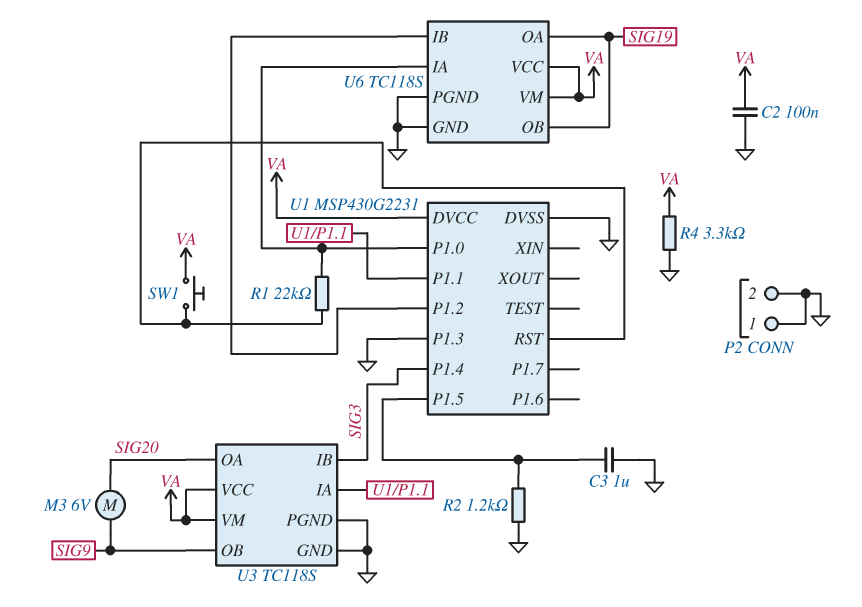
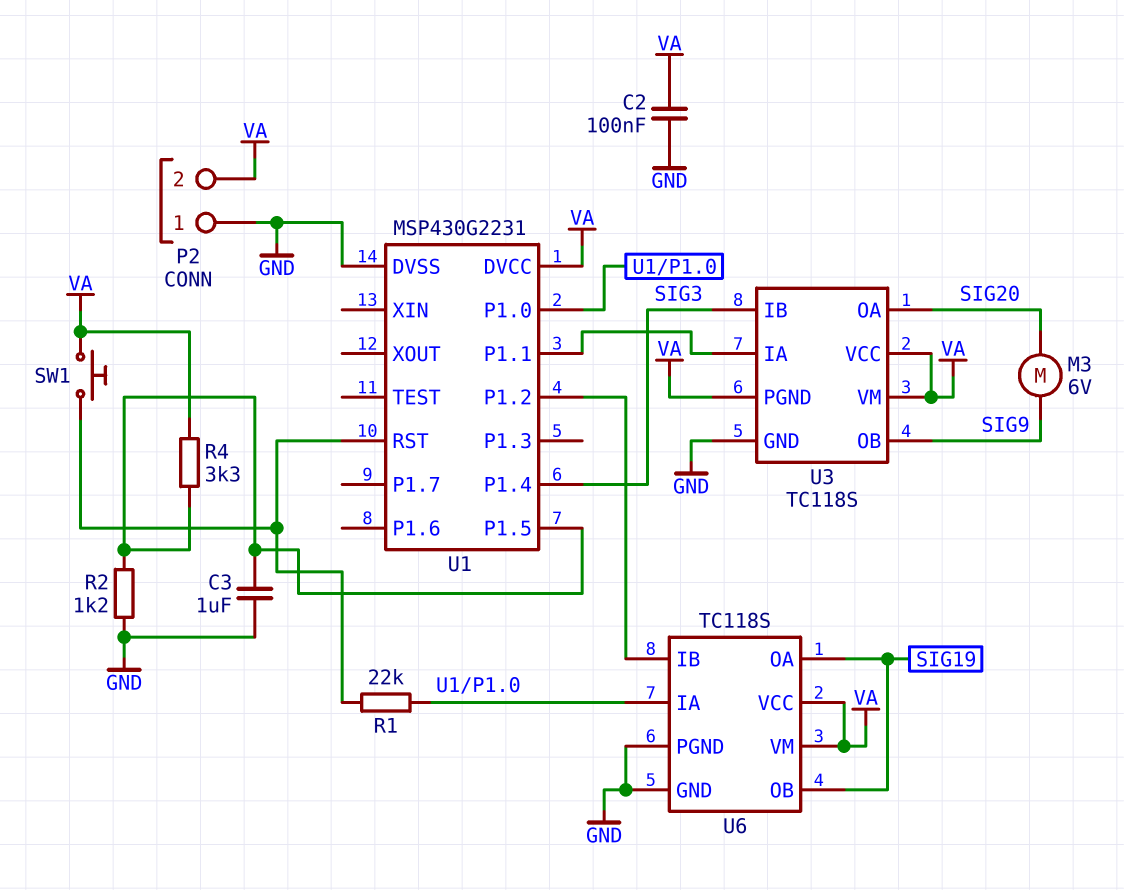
P2 pin 2: GND -> VA
R4: 3.3k (GND, VA) -> 3.3k (U1/P1.5, VA)
U1 pin P1.3: GND -> none
U3 pin PGND: GND -> VA

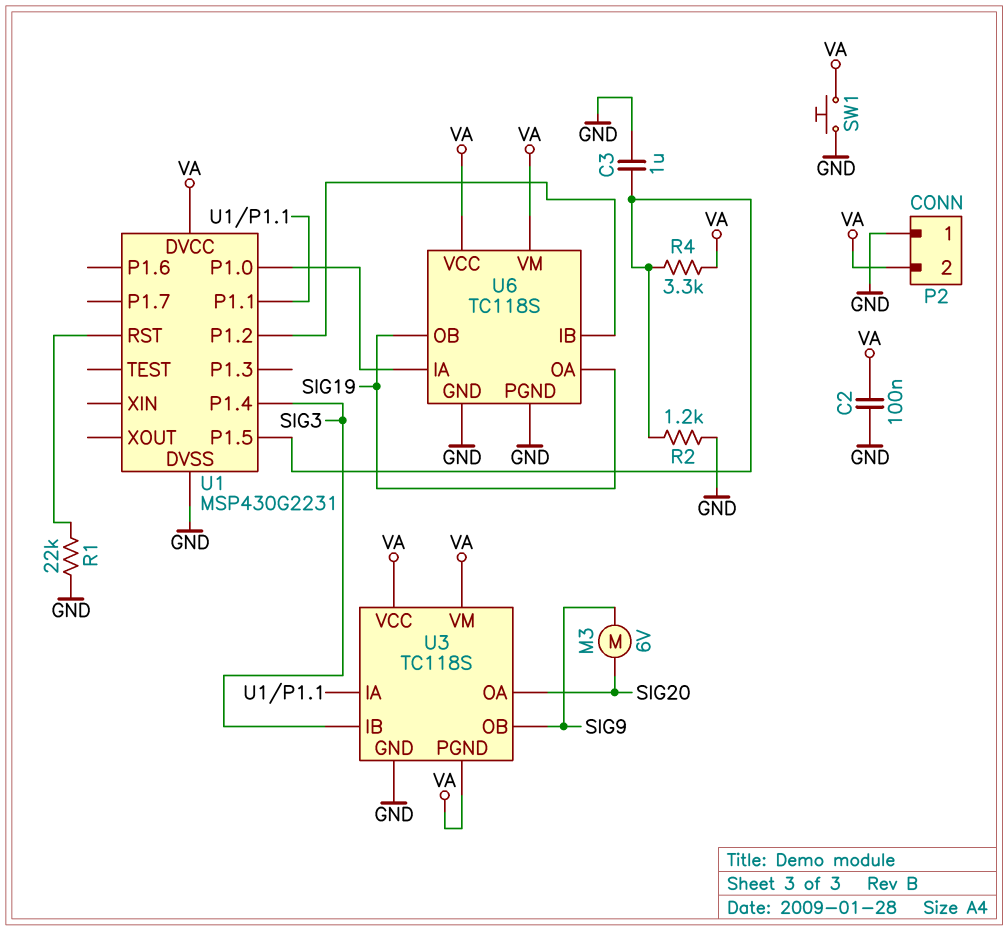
R1: 22k (U1/P1.0, U1/RST) -> 22k (GND, U1/RST)
SW1: button (U1/RST, VA) -> button (GND, VA)

